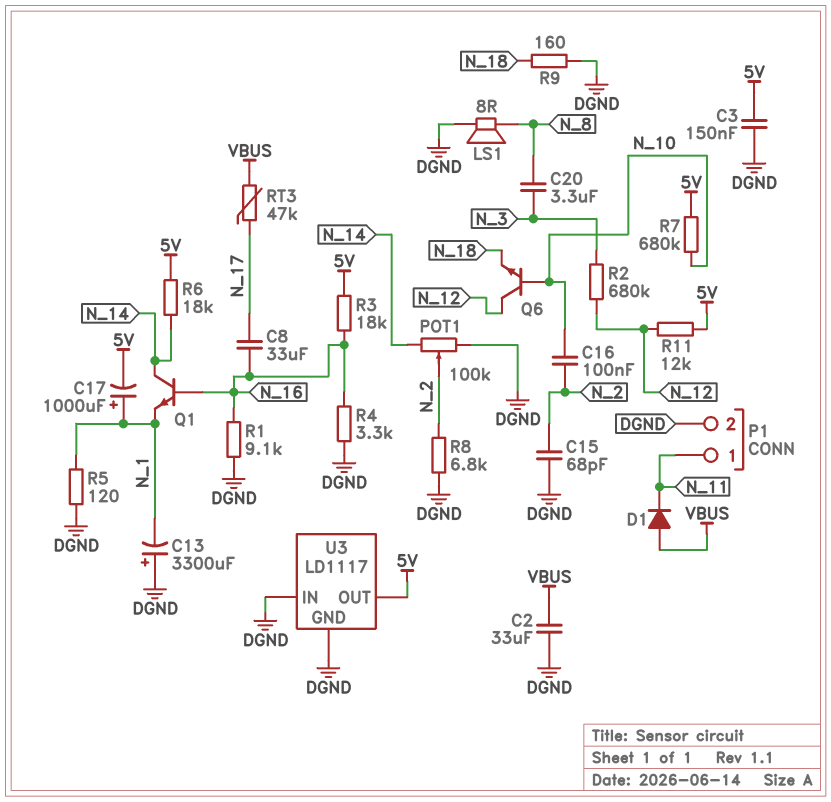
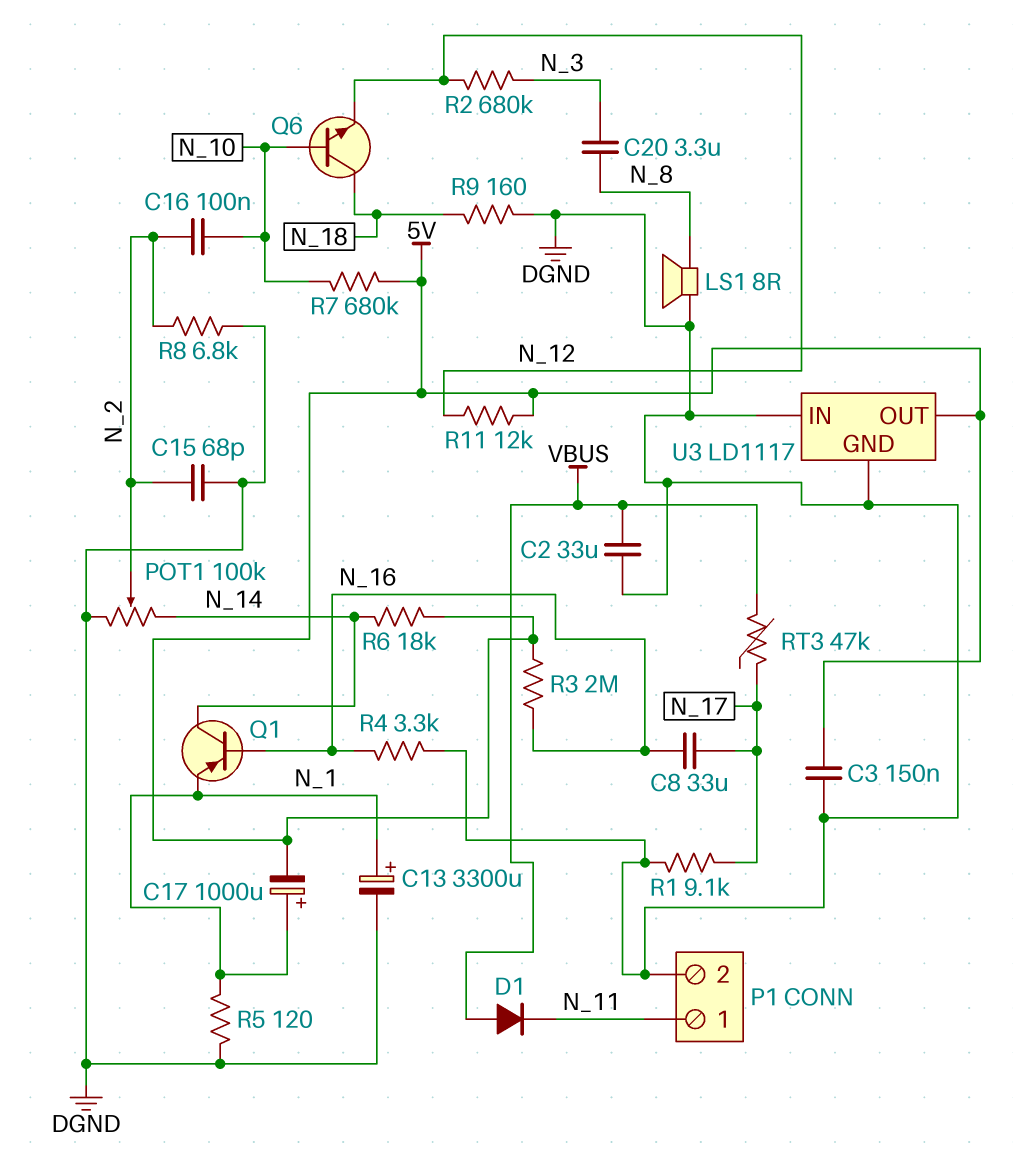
C13: 3300uF (plus DGND, minus N_1) -> 3300uF (plus N_1, minus DGND)
Q1: NPN (B N_16, C N_14, E N_1) -> PNP (B N_16, C N_14, E N_1)
Q6: NPN (B N_10, C N_12, E N_18) -> NPN (B N_10, C N_18, E N_12)
R1: 9.1k (DGND, N_16) -> 9.1k (DGND, N_17)
R3: 18k (5V, N_16) -> 2M (5V, N_16)

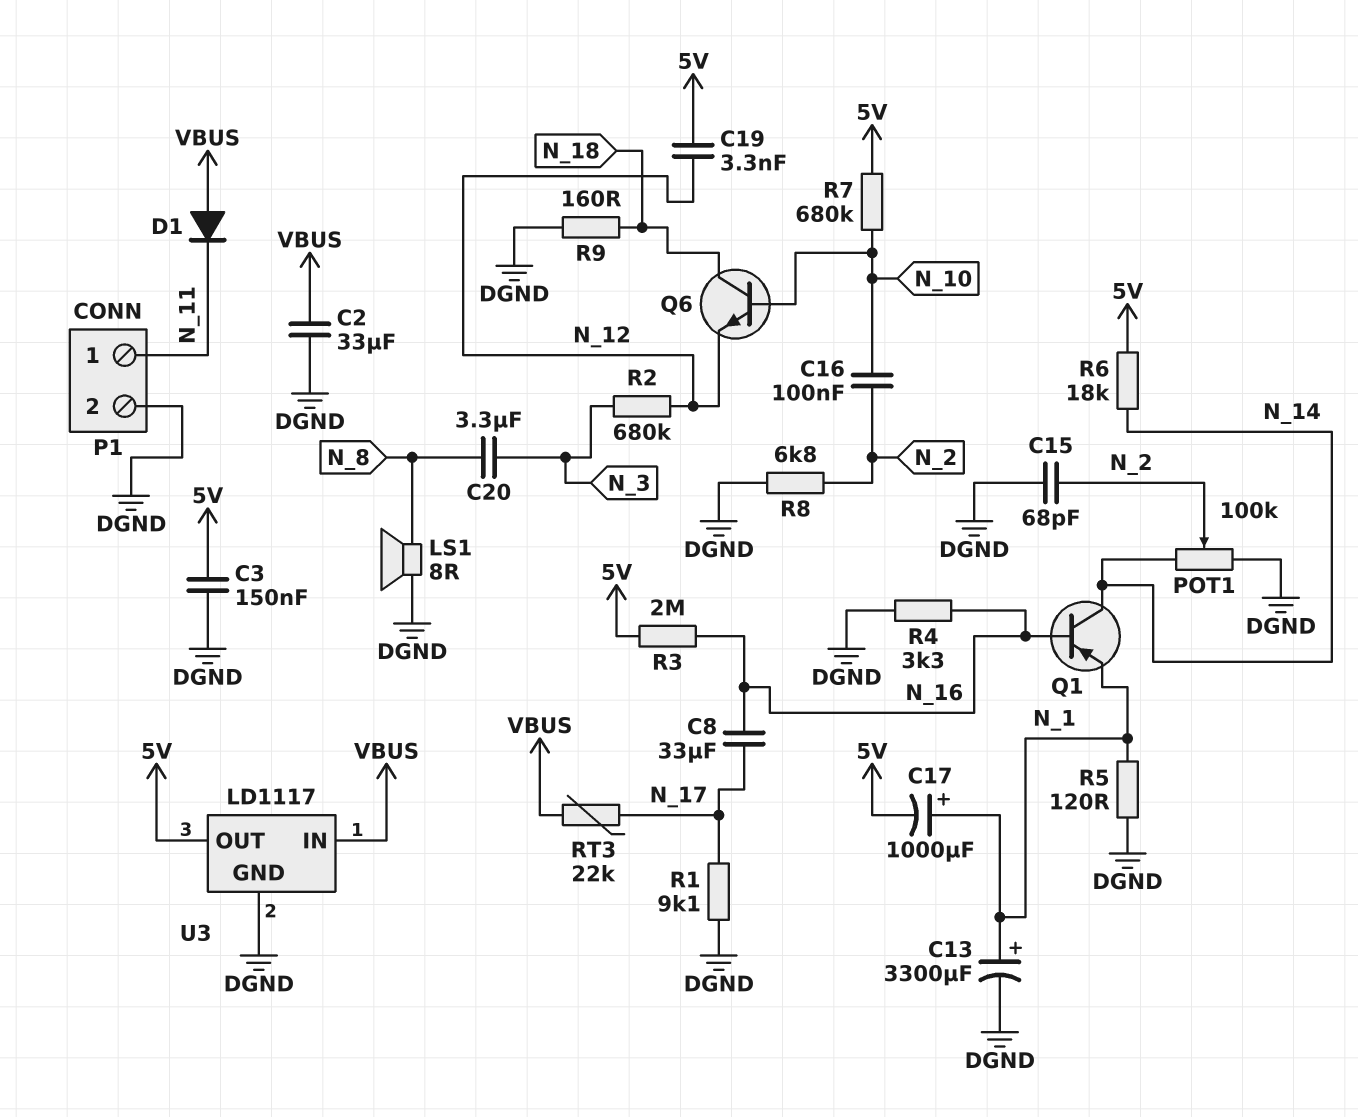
C19: none -> 3.3nF (5V, N_12)
R11: 12k (5V, N_12) -> none
RT3: 47k (N_17, VBUS) -> 22k (N_17, VBUS)
U3 pin IN: DGND -> VBUS

